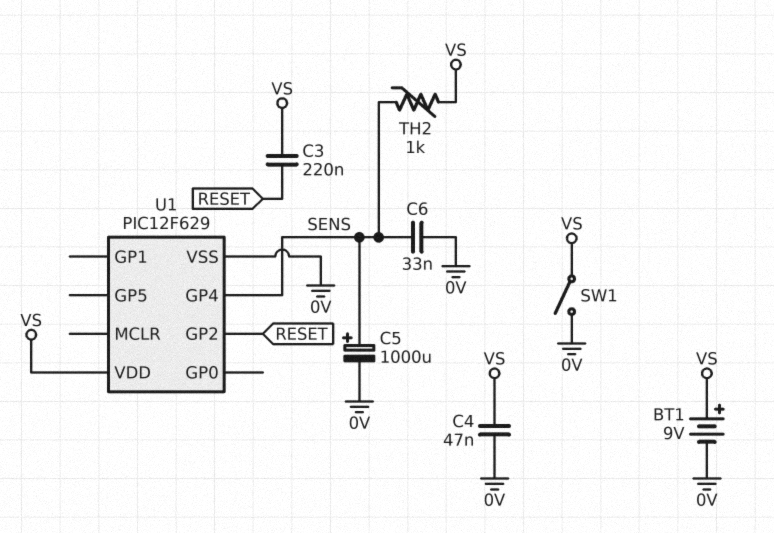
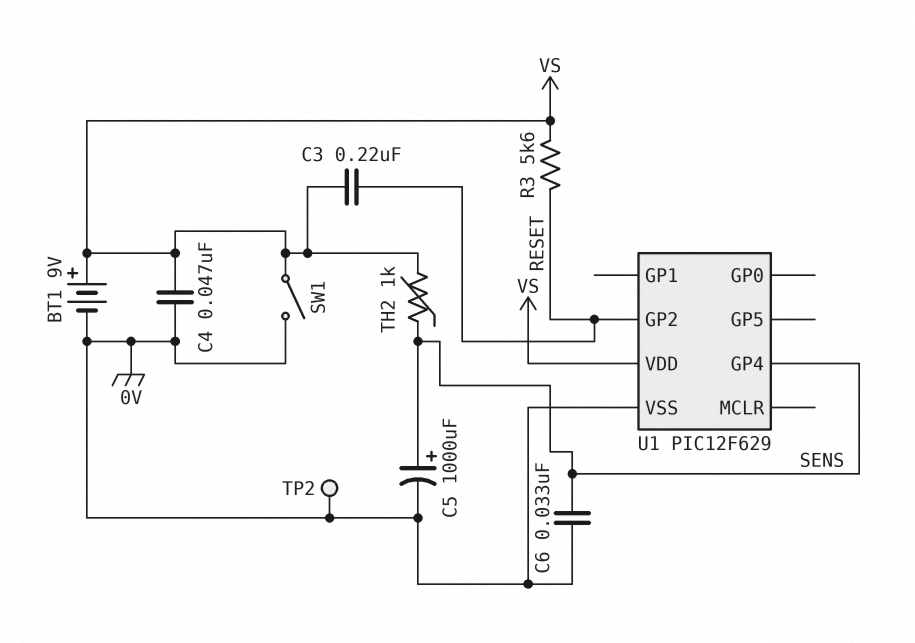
R3: none -> 5.6k (RESET, VS)
TP2: none -> test point (0V)

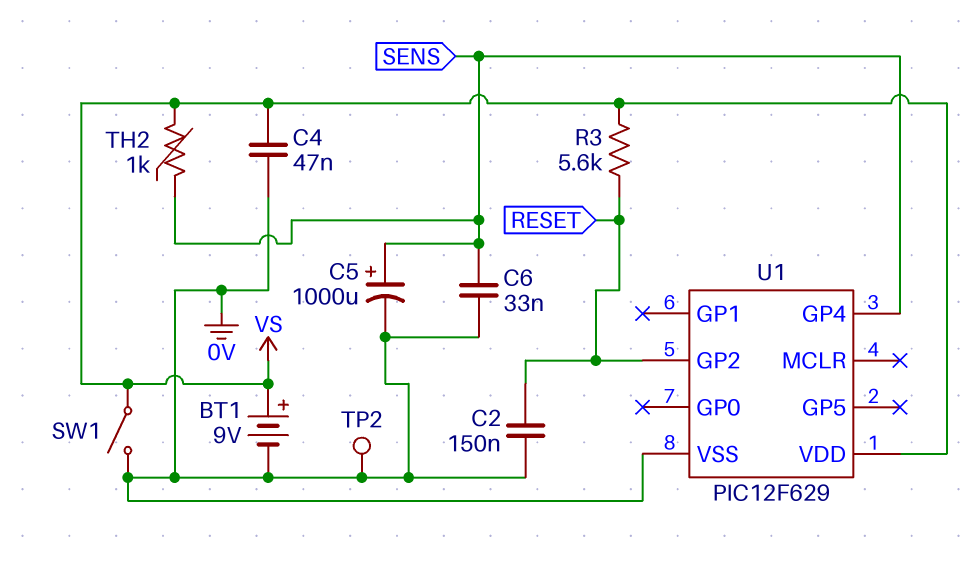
C2: none -> 150nF (0V, RESET)
C3: 220nF (RESET, VS) -> none

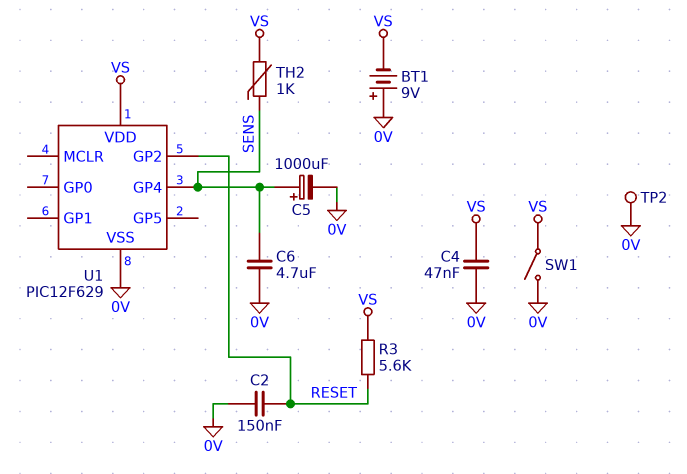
BT1: 9V (plus VS, minus 0V) -> 9V (plus 0V, minus VS)
C6: 33nF (0V, SENS) -> 4.7uF (0V, SENS)

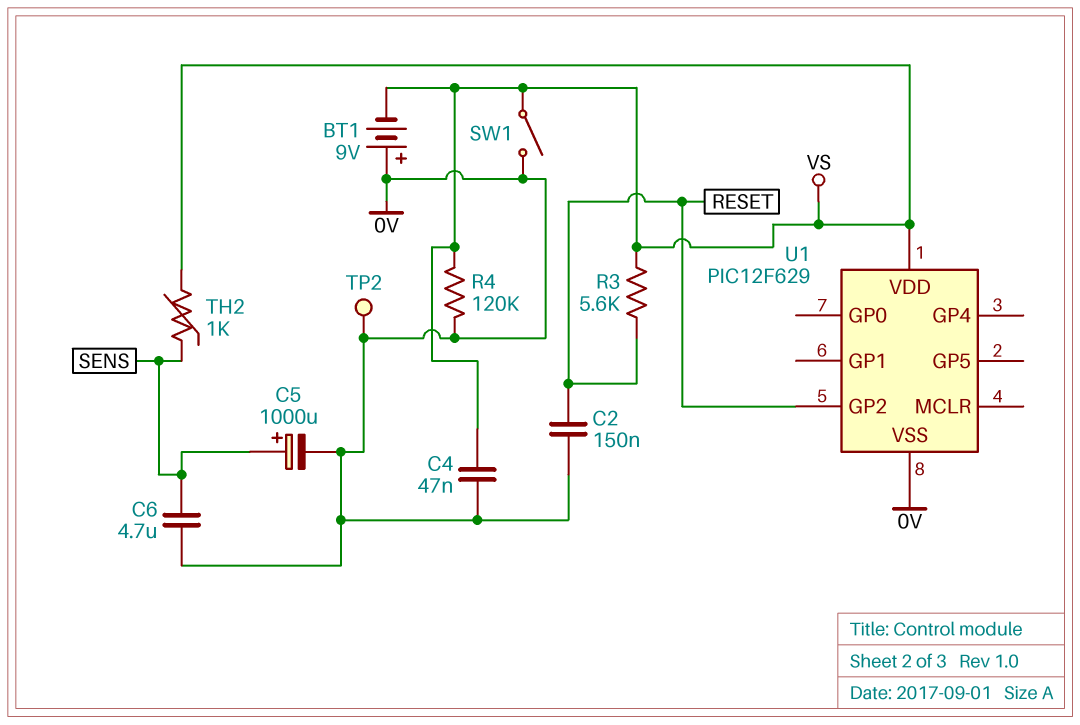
R4: none -> 120k (0V, VS)
U1 pin GP4: SENS -> none

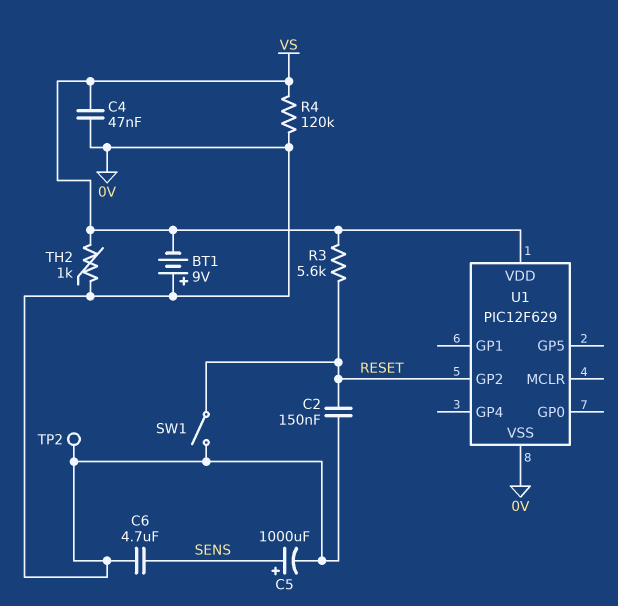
SW1: switch (0V, VS) -> switch (0V, RESET)
TH2: 1k (SENS, VS) -> 1k (0V, VS)

